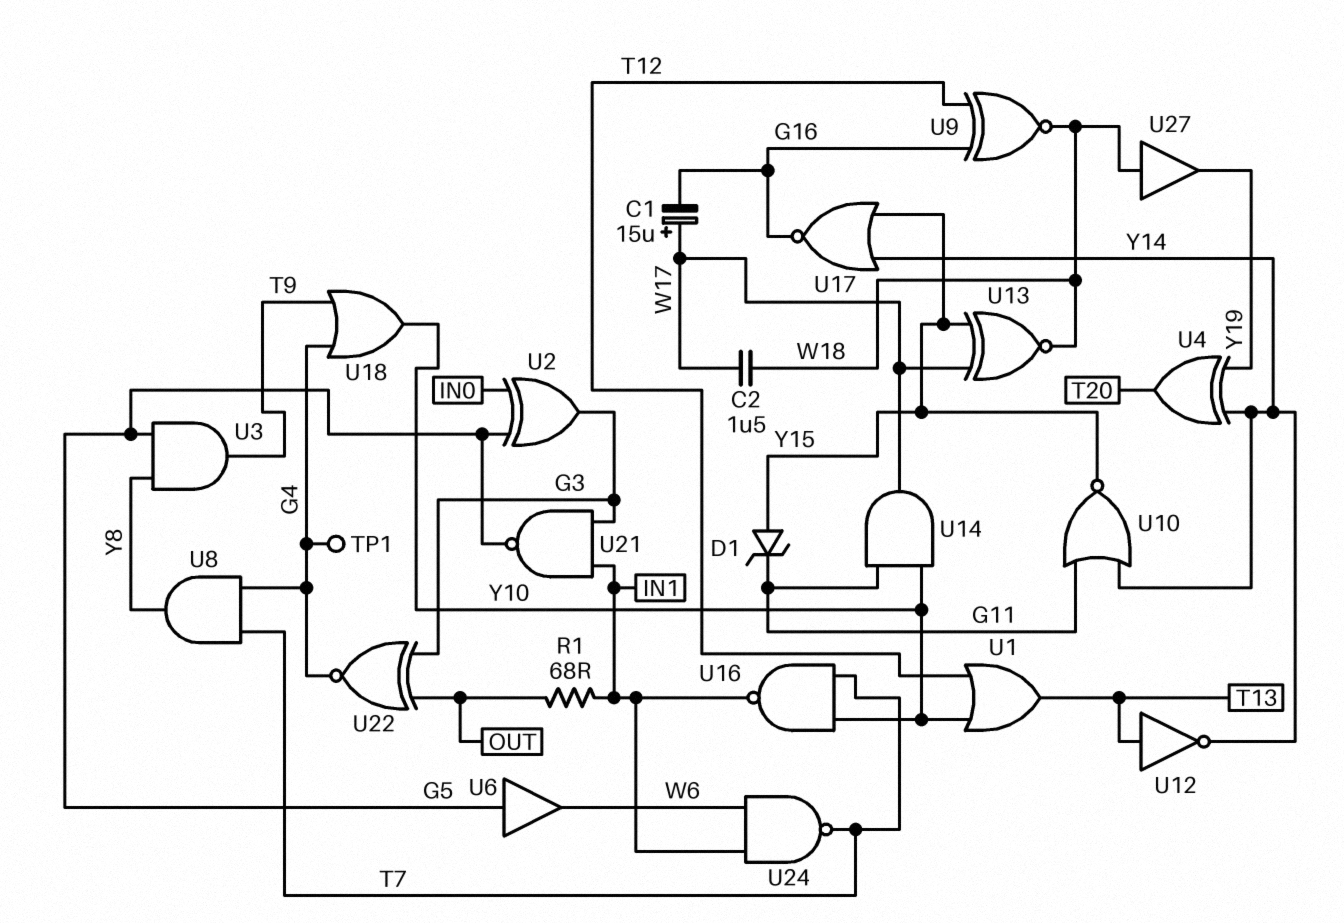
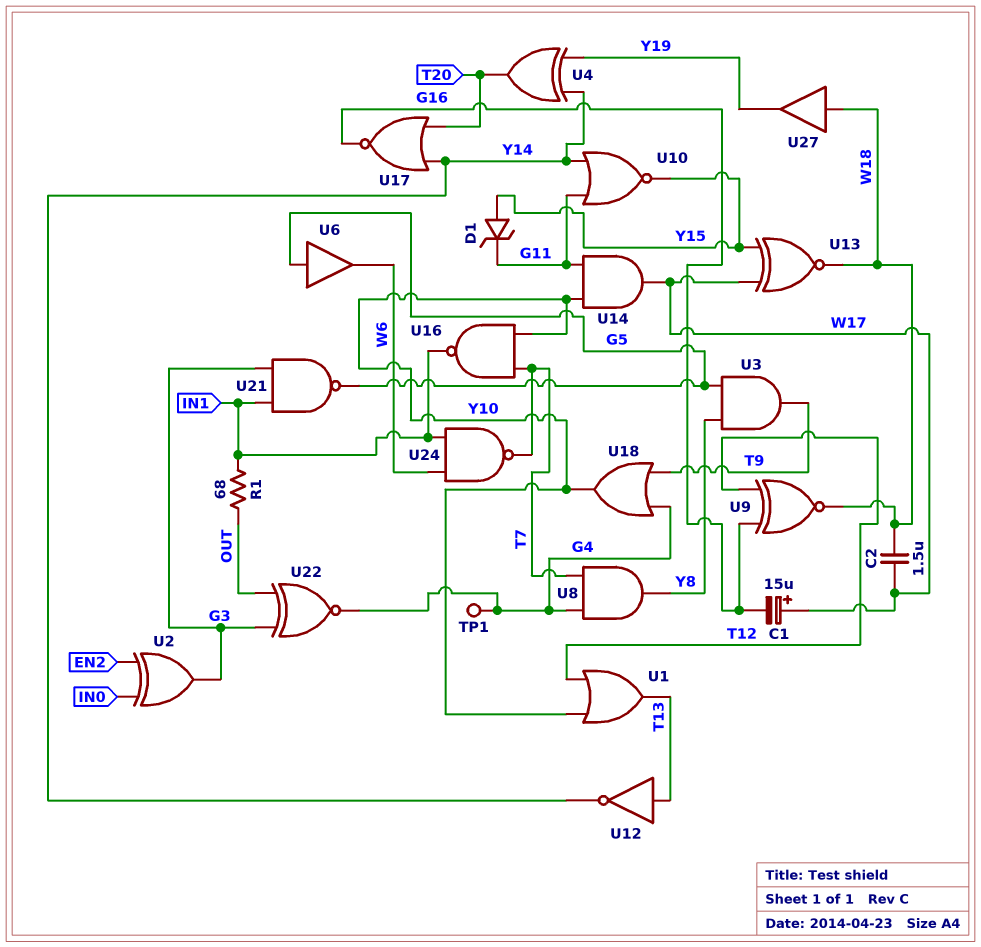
U2: XOR (in G5, in IN0, out G3) -> XOR (in EN2, in IN0, out G3)
U17: NOR (in Y14, in Y15, out G16) -> NOR (in T20, in Y14, out G16)

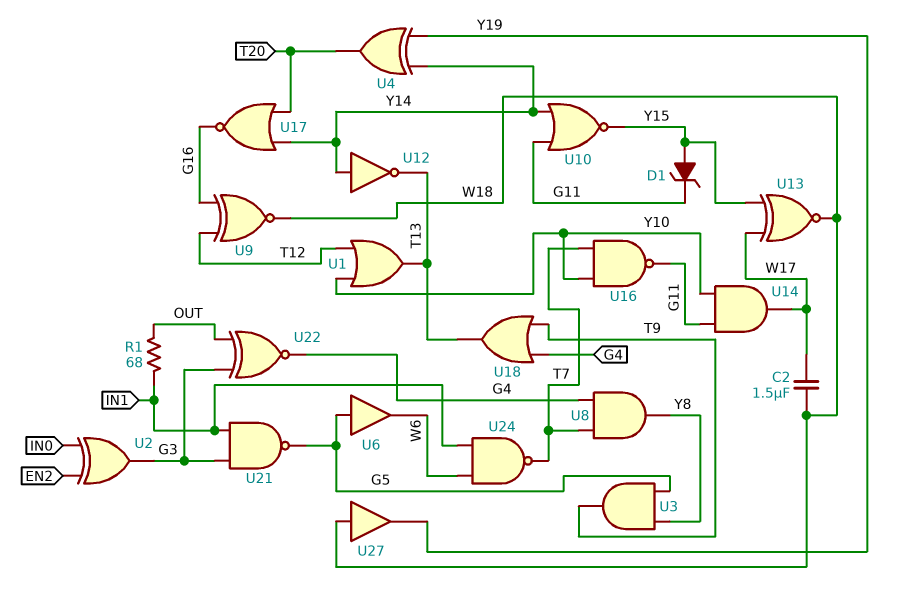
C1: 15uF (plus W17, minus G16) -> none
TP1: test point (G4) -> none
U12: NOT (in T13, out Y14) -> NOT (in Y14, out T13)
U16: NAND (in T7, in Y10, out IN1) -> NAND (in T7, in Y10, out G11)
U18: OR (in G4, in T9, out Y10) -> OR (in G4, in T9, out T13)

